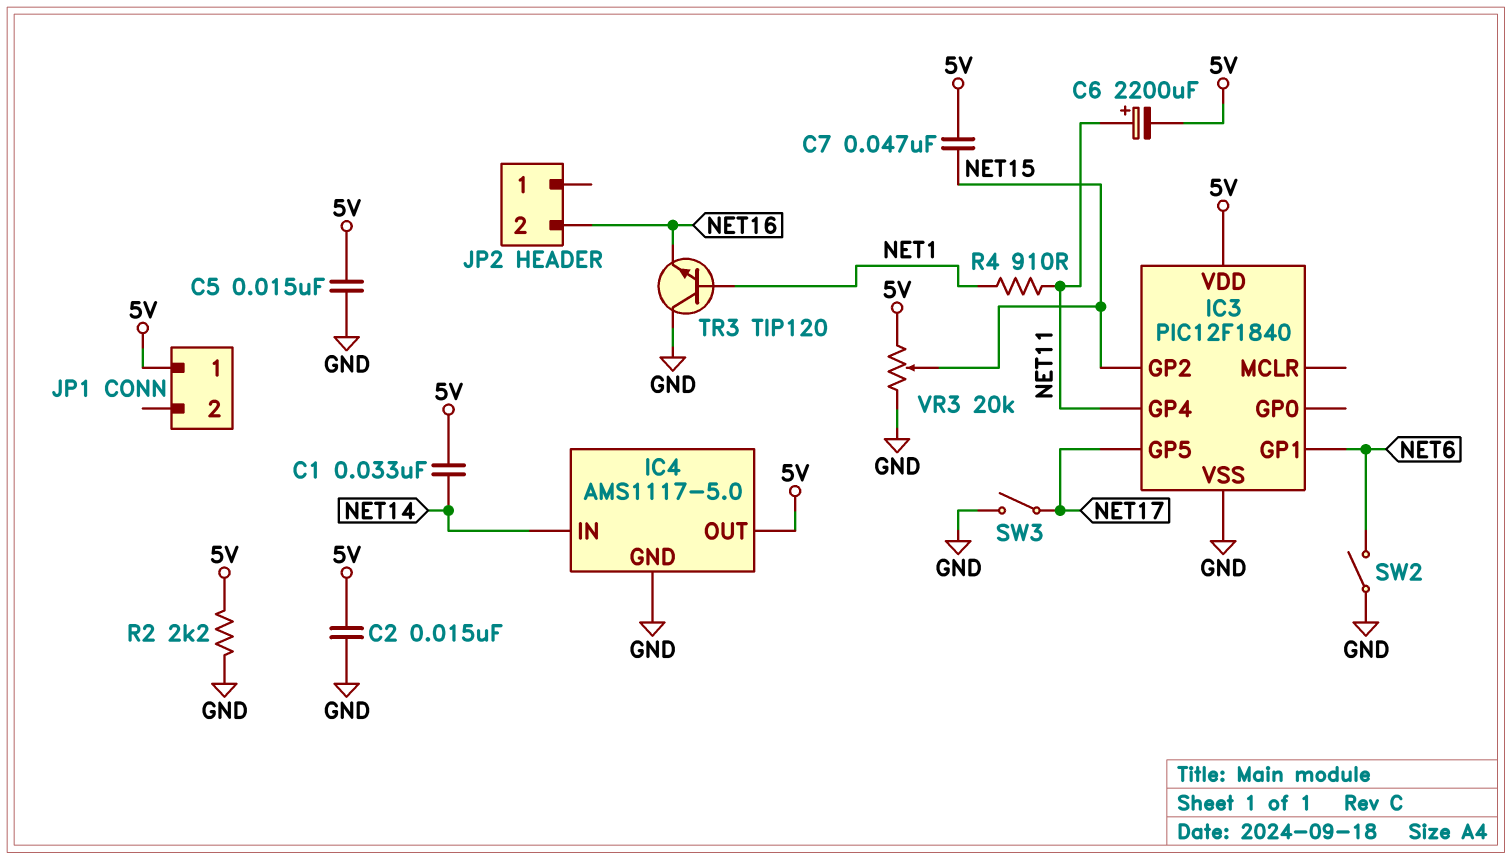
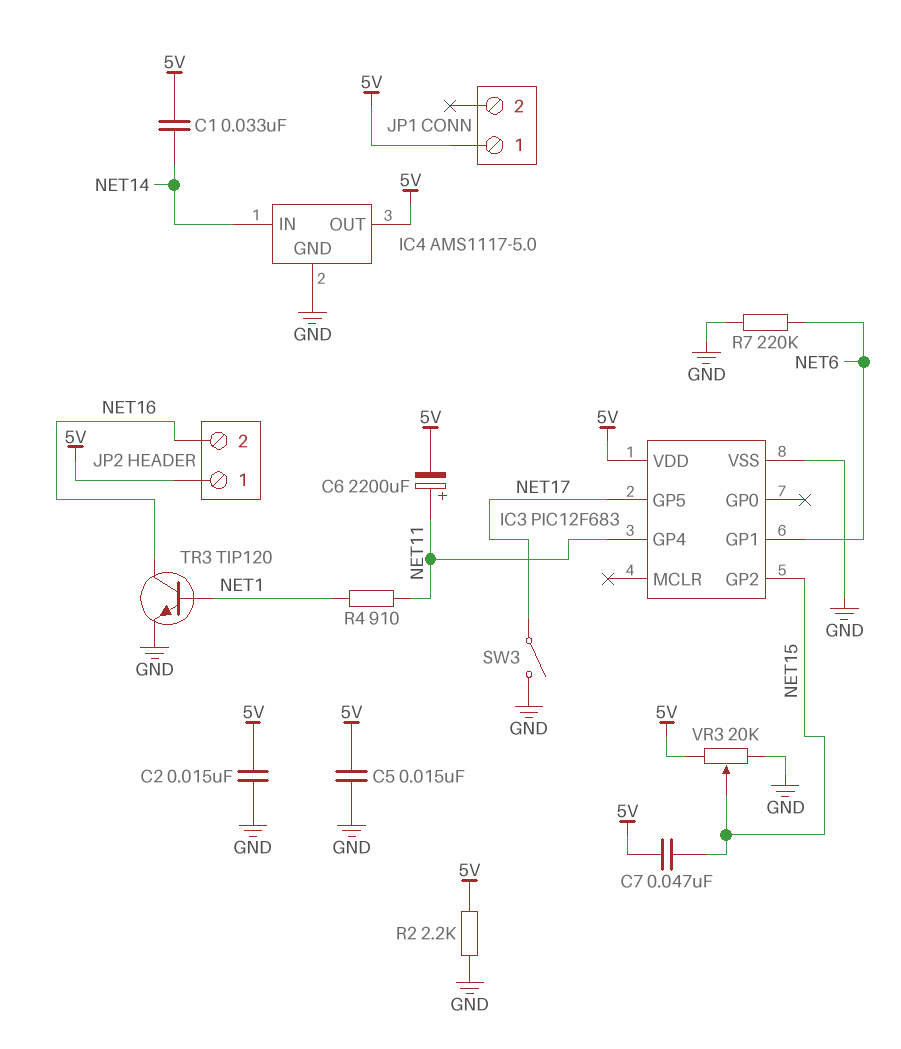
IC3: PIC12F1840 -> PIC12F683
JP2 pin 1: none -> 5V
R7: none -> 220k (GND, NET6)
SW2: switch (GND, NET6) -> none
TR3: NPN TIP120 (B NET1, C GND, E NET16) -> NPN TIP120 (B NET1, C NET16, E GND)

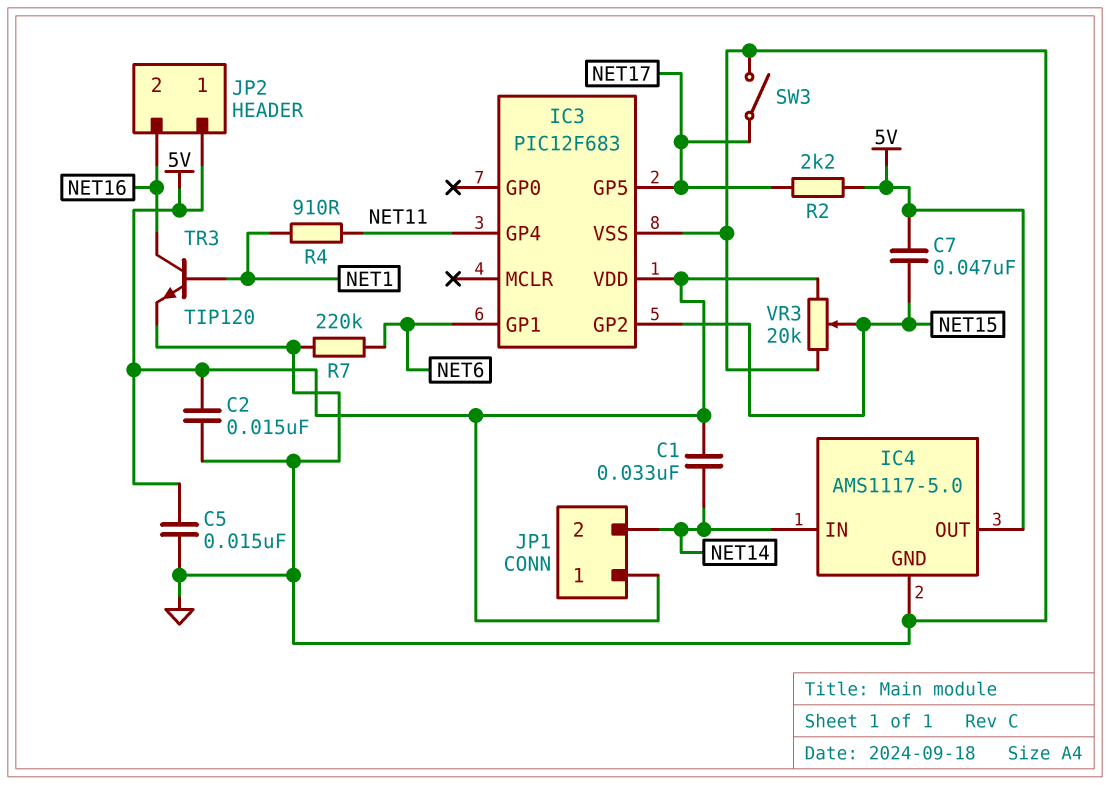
C6: 2200uF (plus NET11, minus 5V) -> none
JP1 pin 2: none -> NET14
R2: 2.2k (5V, GND) -> 2.2k (5V, NET17)

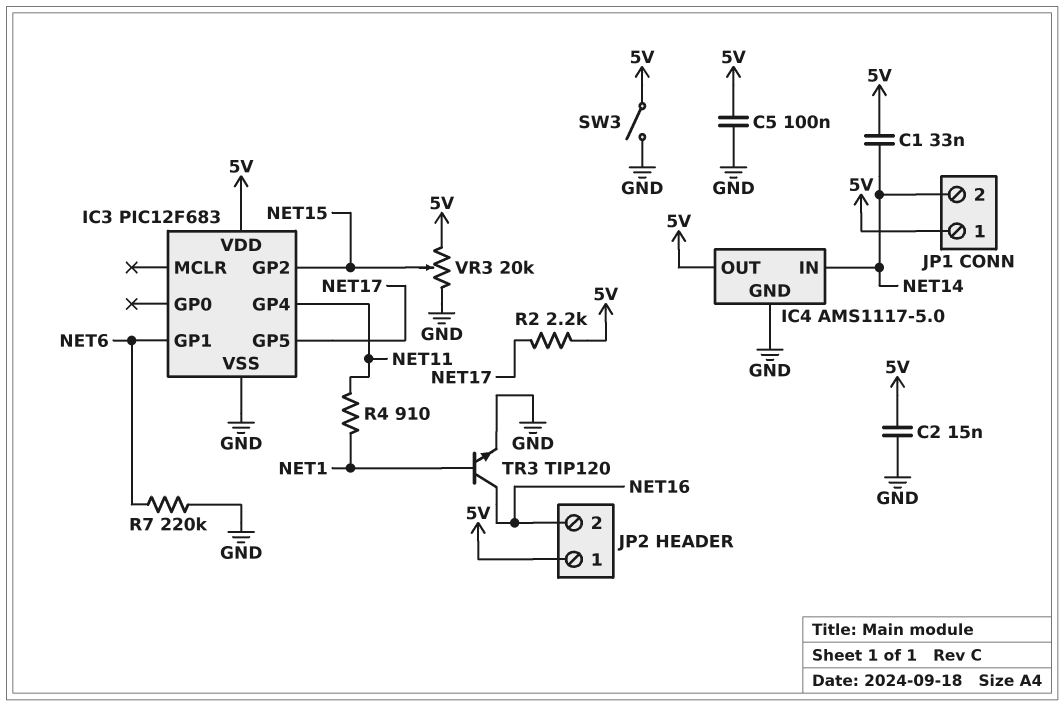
C5: 15nF (5V, GND) -> 100nF (5V, GND)
C7: 47nF (5V, NET15) -> none
SW3: switch (GND, NET17) -> switch (5V, GND)

